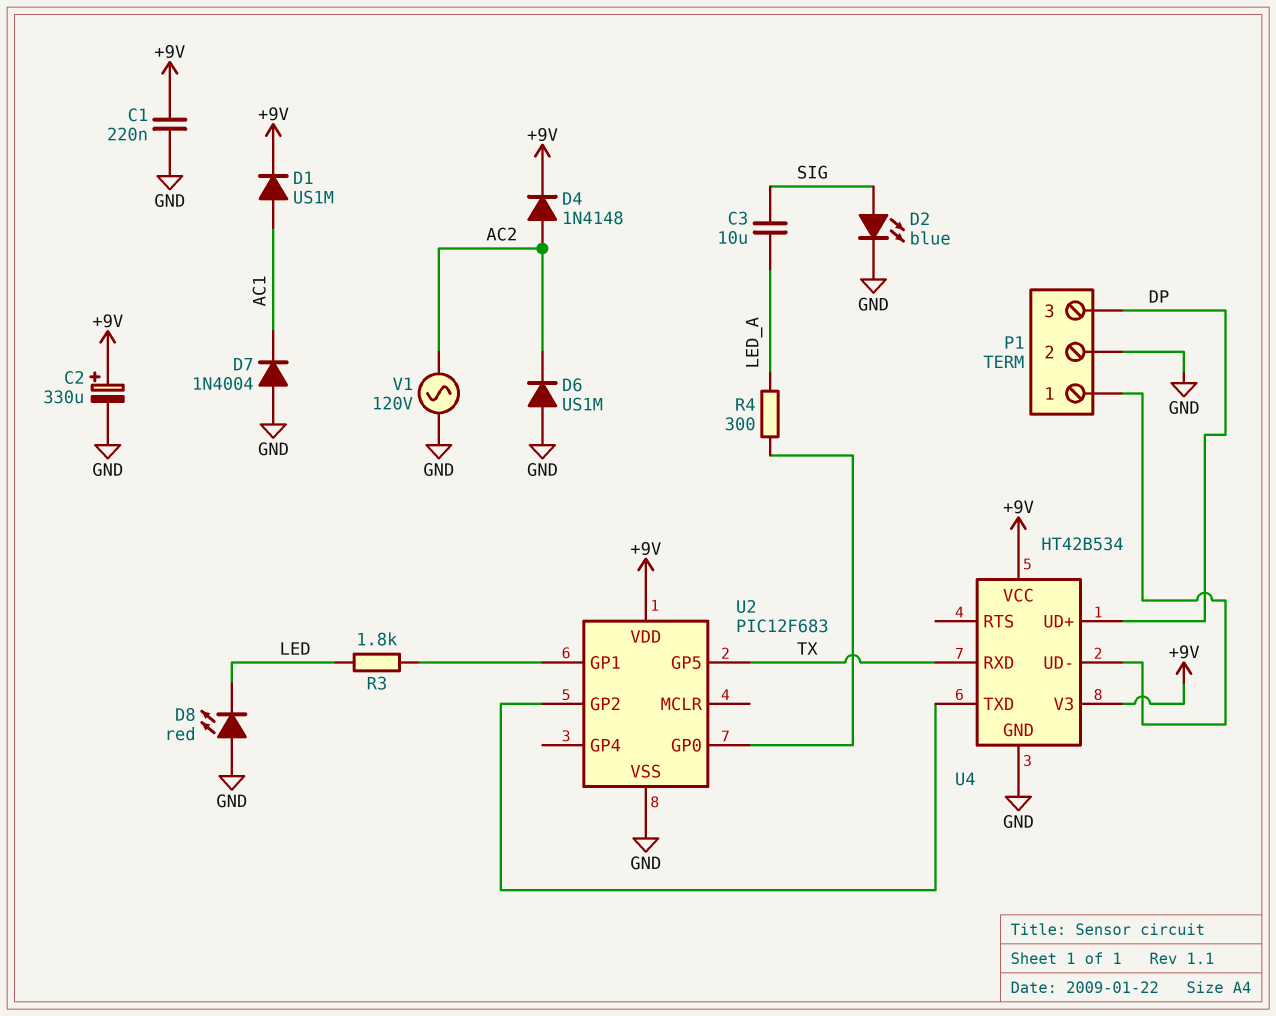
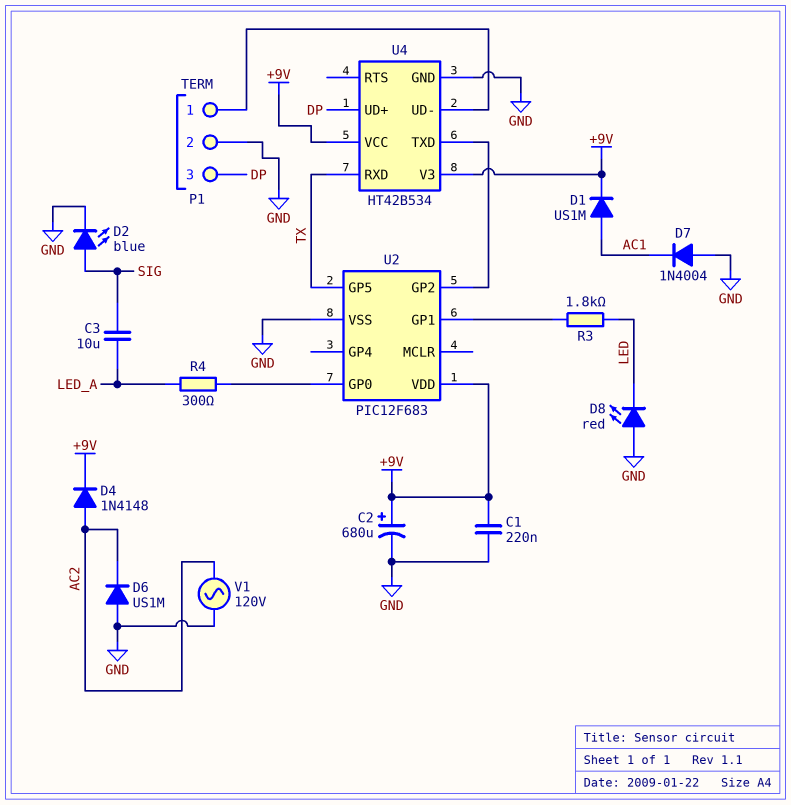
C2: 330uF (plus +9V, minus GND) -> 680uF (plus +9V, minus GND)

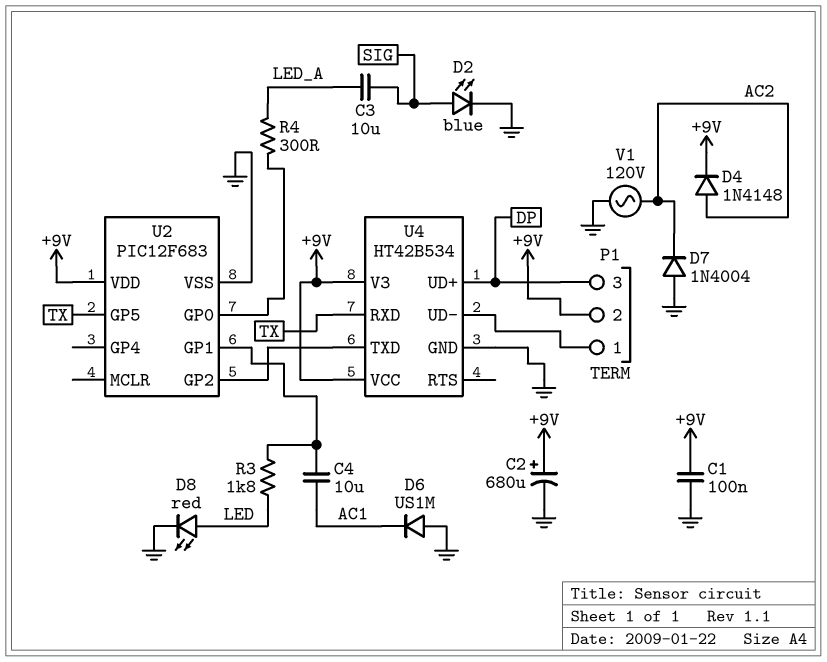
C1: 220nF (+9V, GND) -> 100nF (+9V, GND)
C4: none -> 10uF (AC1, U2/GP1)
D1: diode US1M (A AC1, K +9V) -> none
D6: diode US1M (A GND, K AC2) -> diode US1M (A GND, K AC1)
D7: diode 1N4004 (A GND, K AC1) -> diode 1N4004 (A GND, K AC2)
D8: LED red (A GND, K LED) -> LED red (A LED, K GND)
P1 pin 2: GND -> +9V

